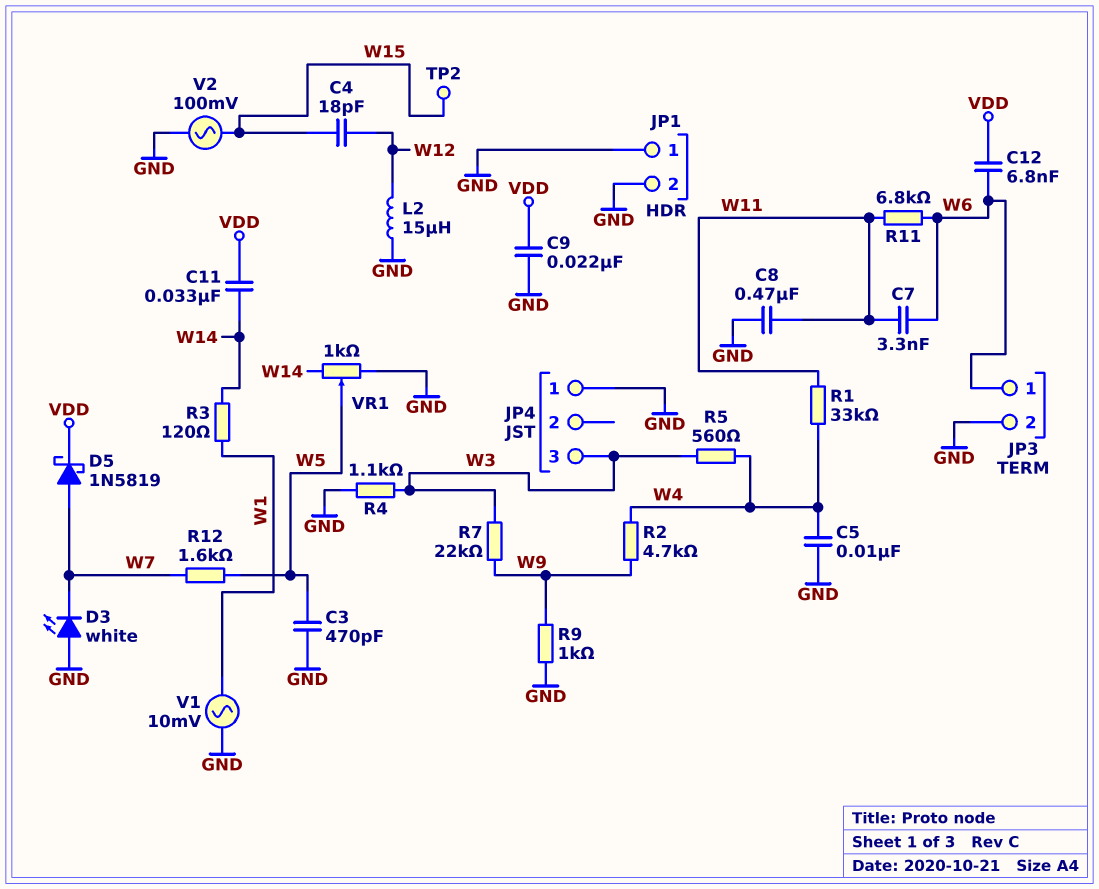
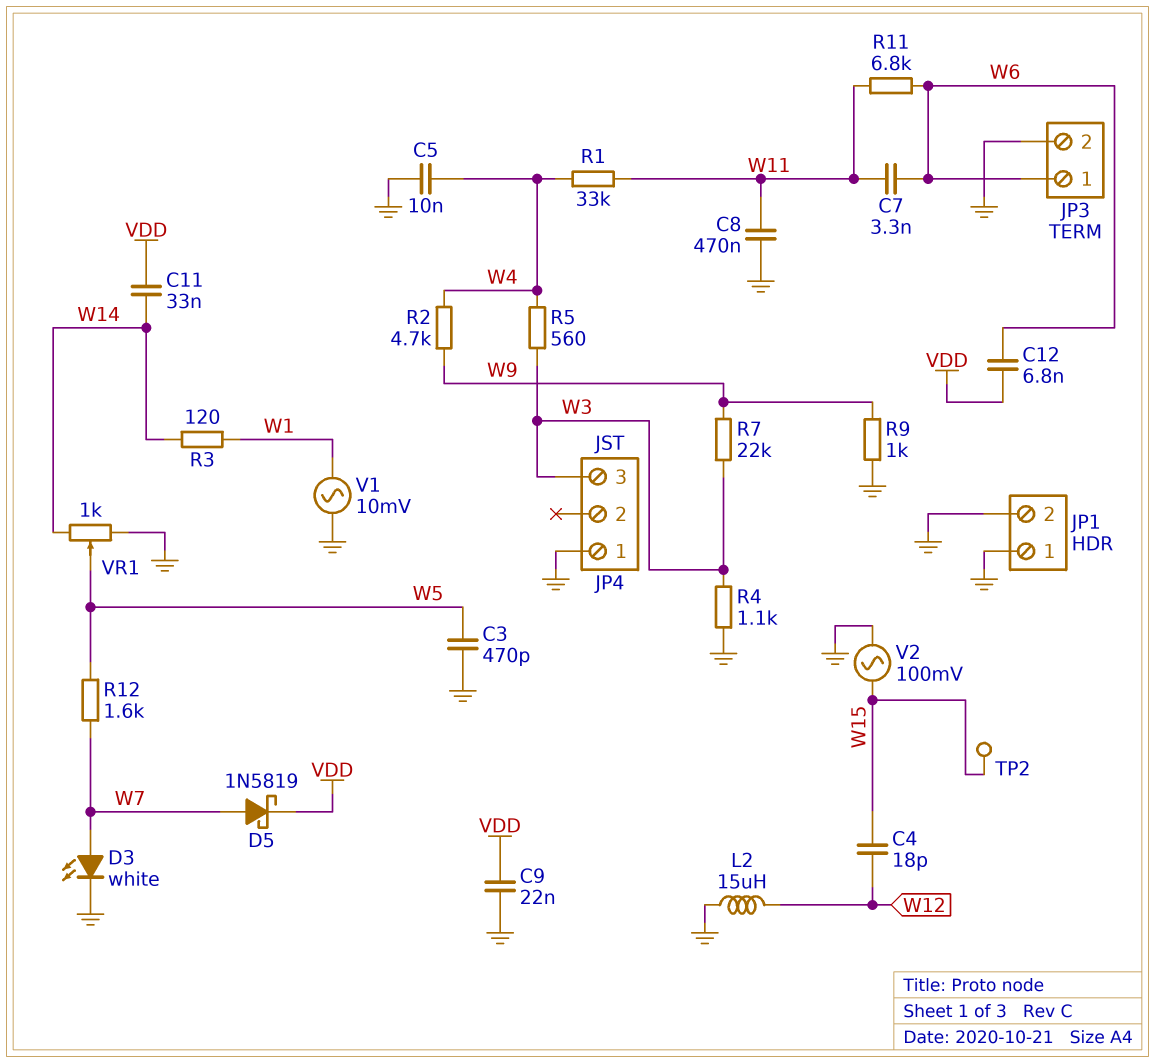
D3: LED white (A GND, K W7) -> LED white (A W7, K GND)

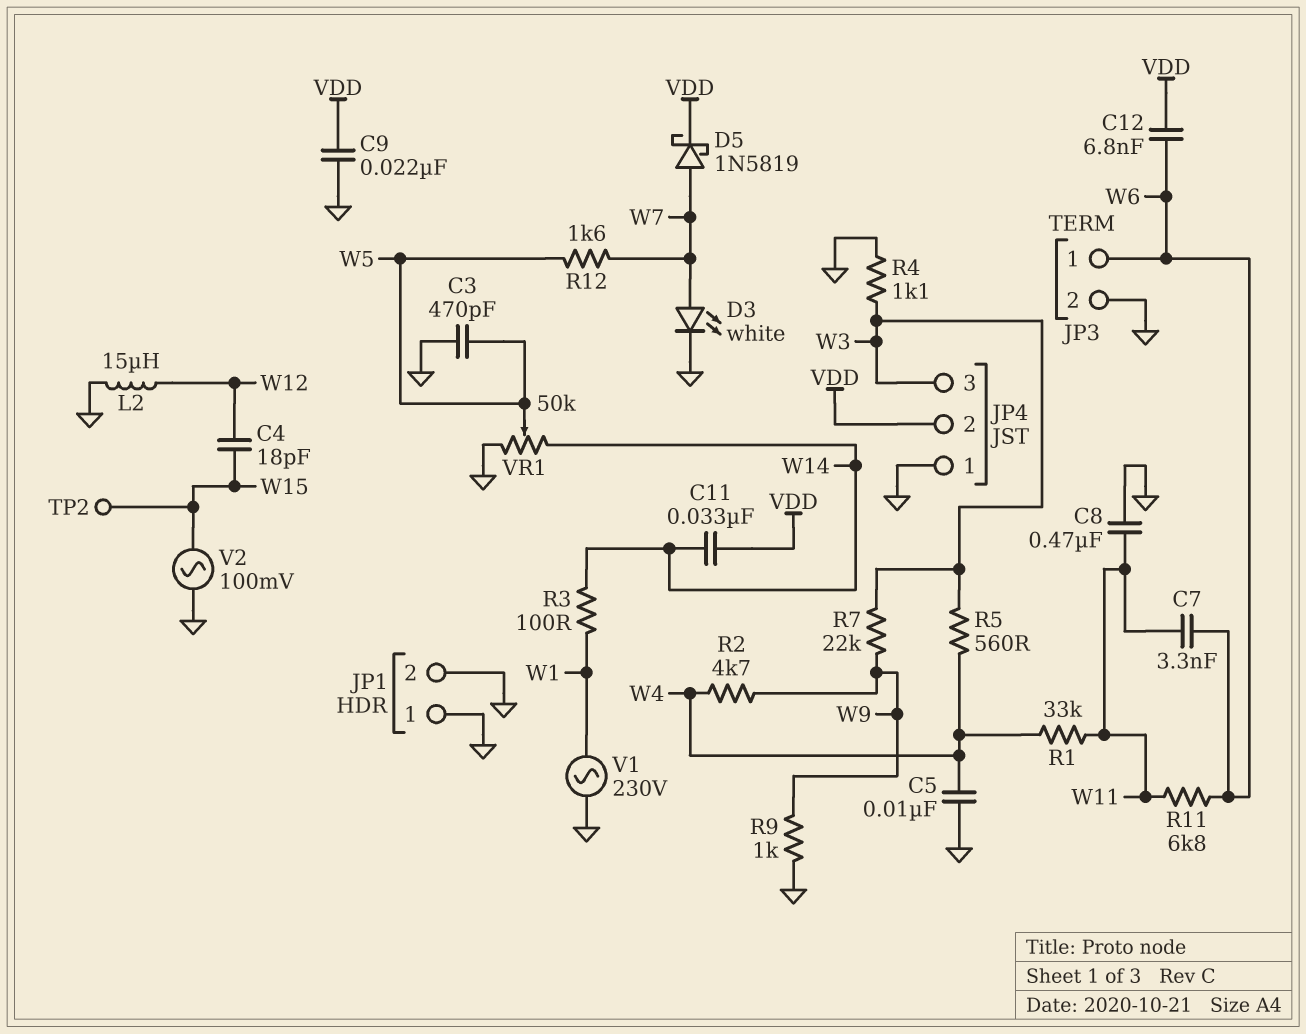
JP4 pin 2: none -> VDD
R3: 120 (W1, W14) -> 100 (W1, W14)
V1: AC 10mV (GND, W1) -> AC 230V (GND, W1)
VR1: 1k (GND, W14, wiper W5) -> 50k (GND, W14, wiper W5)

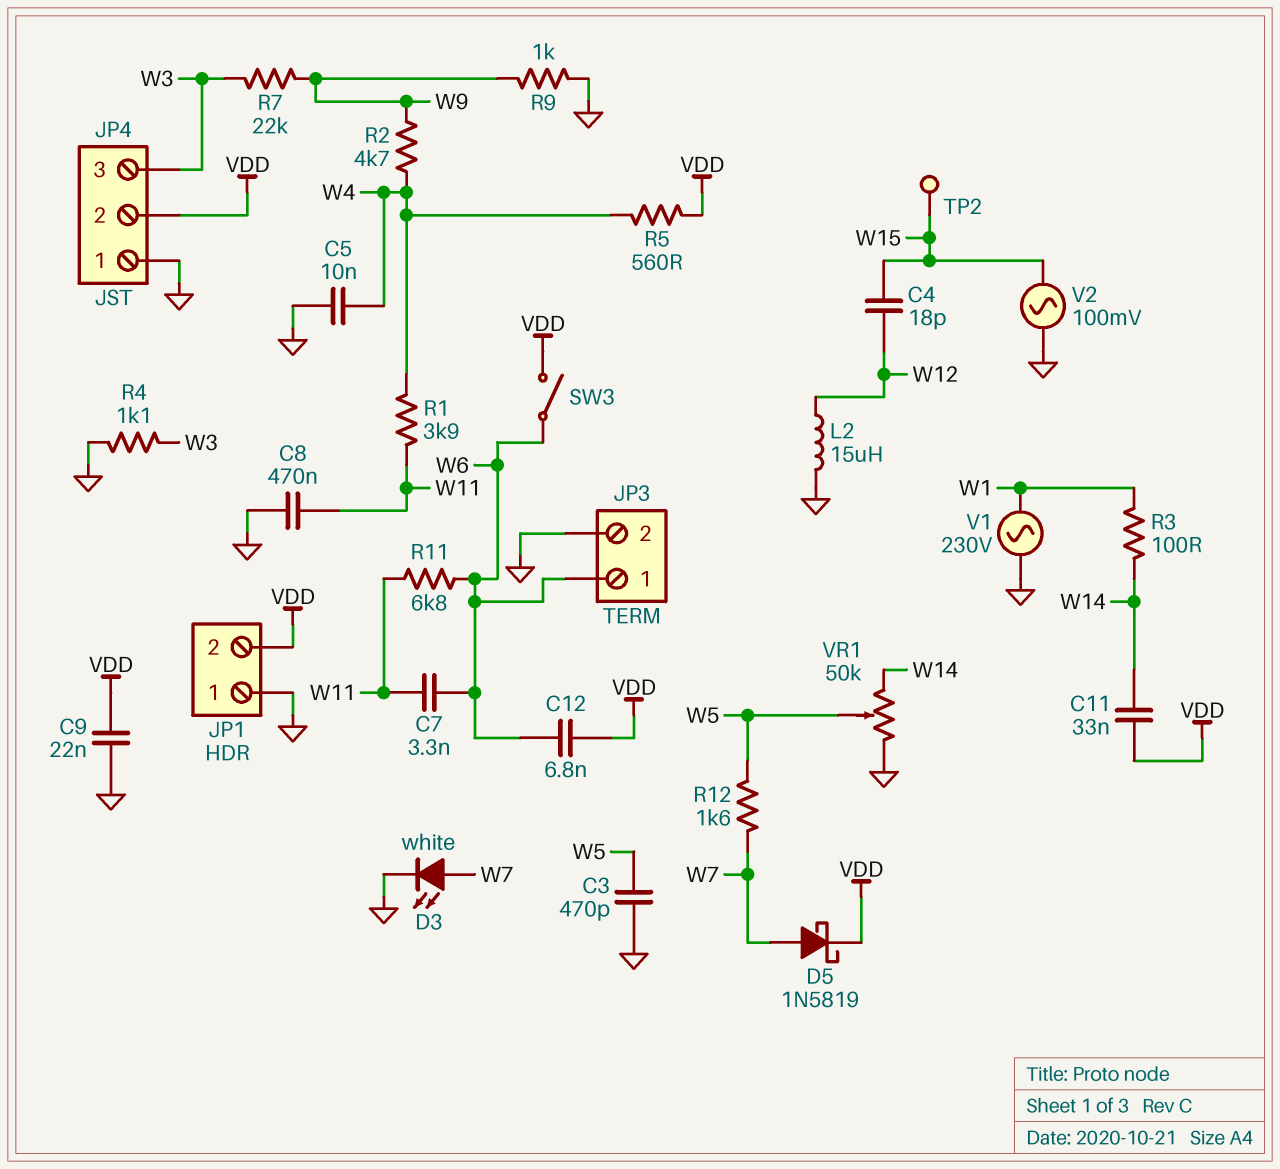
JP1 pin 2: GND -> VDD
R1: 33k (W4, W11) -> 3.9k (W4, W11)
R5: 560 (W3, W4) -> 560 (VDD, W4)
SW3: none -> switch (VDD, W6)

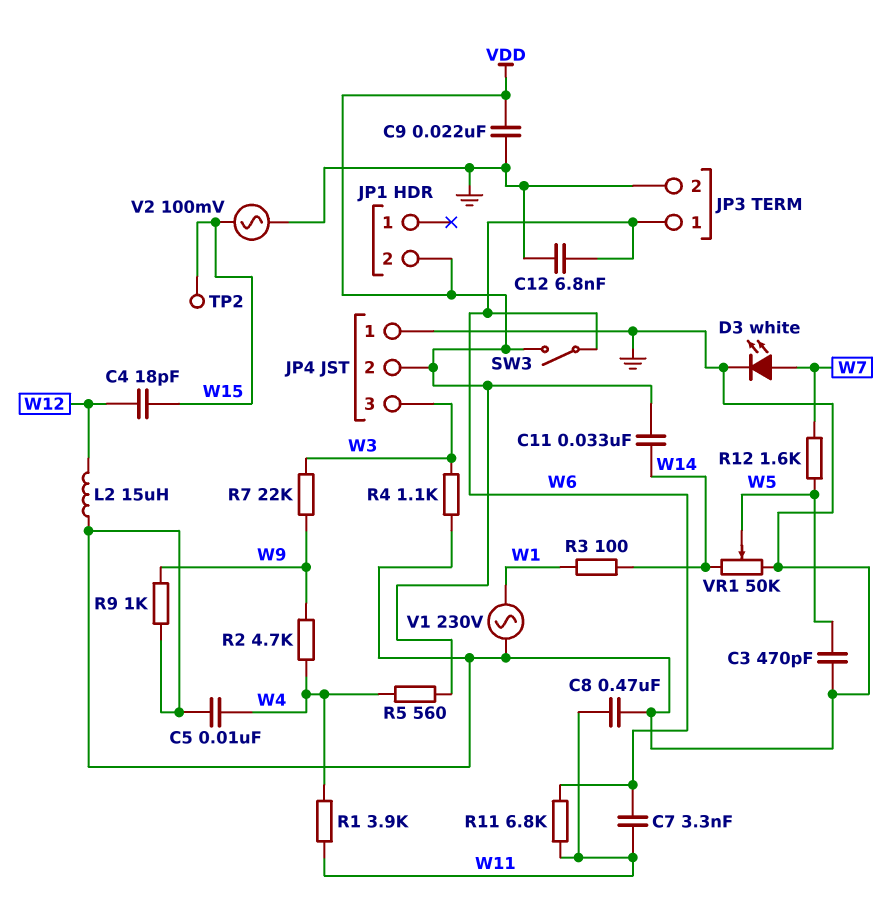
C12: 6.8nF (VDD, W6) -> 6.8nF (GND, W6)
D5: schottky 1N5819 (A W7, K VDD) -> none
JP1 pin 1: GND -> none

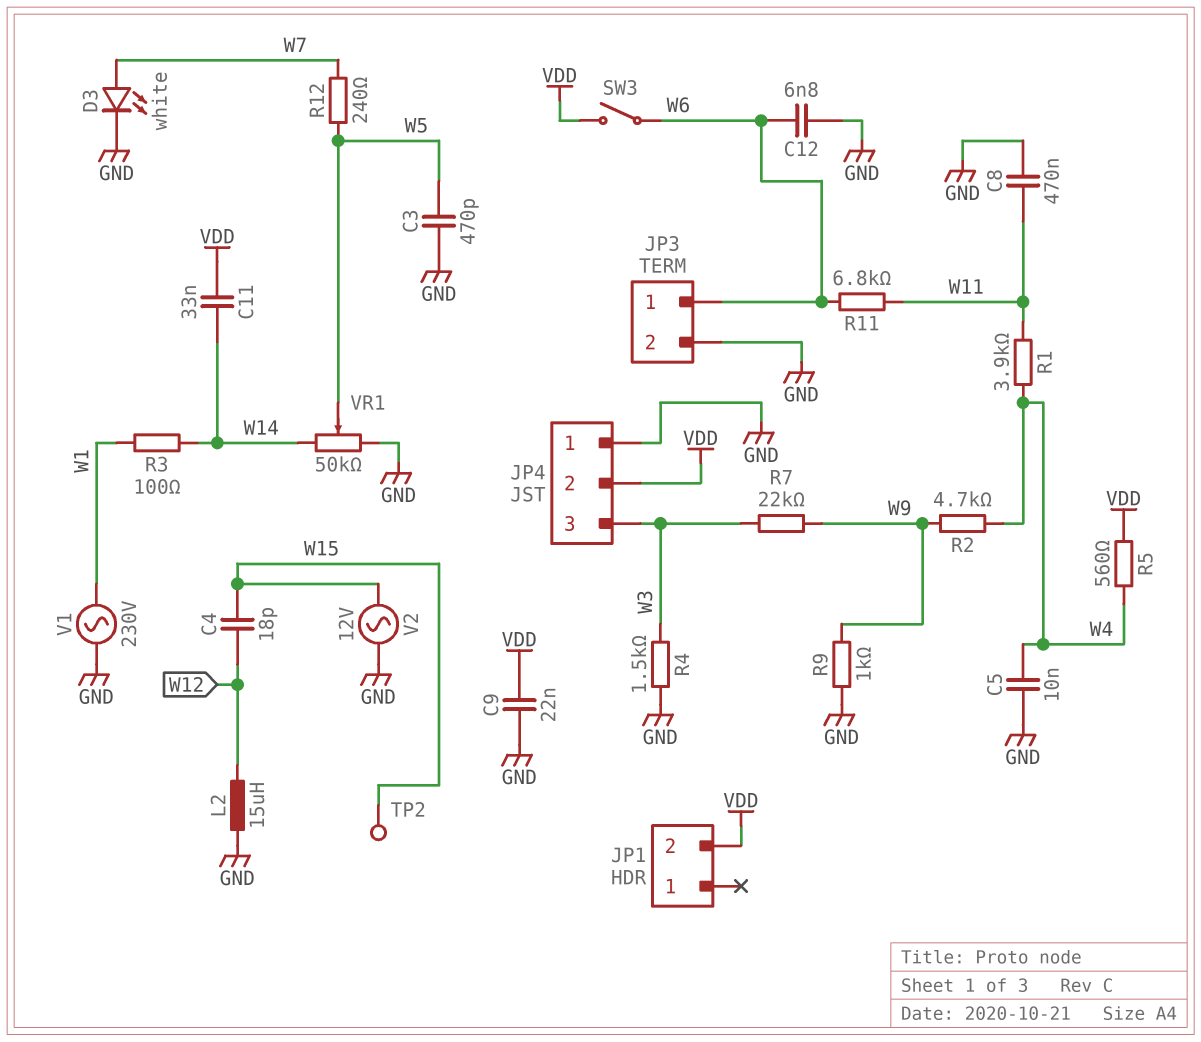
C7: 3.3nF (W6, W11) -> none
R4: 1.1k (GND, W3) -> 1.5k (GND, W3)
R12: 1.6k (W5, W7) -> 240 (W5, W7)
V2: AC 100mV (GND, W15) -> AC 12V (GND, W15)

